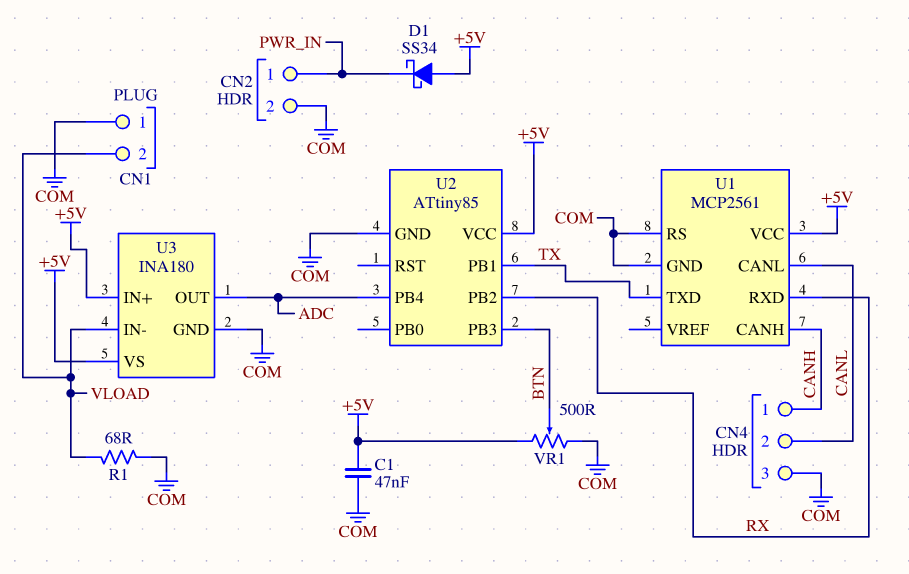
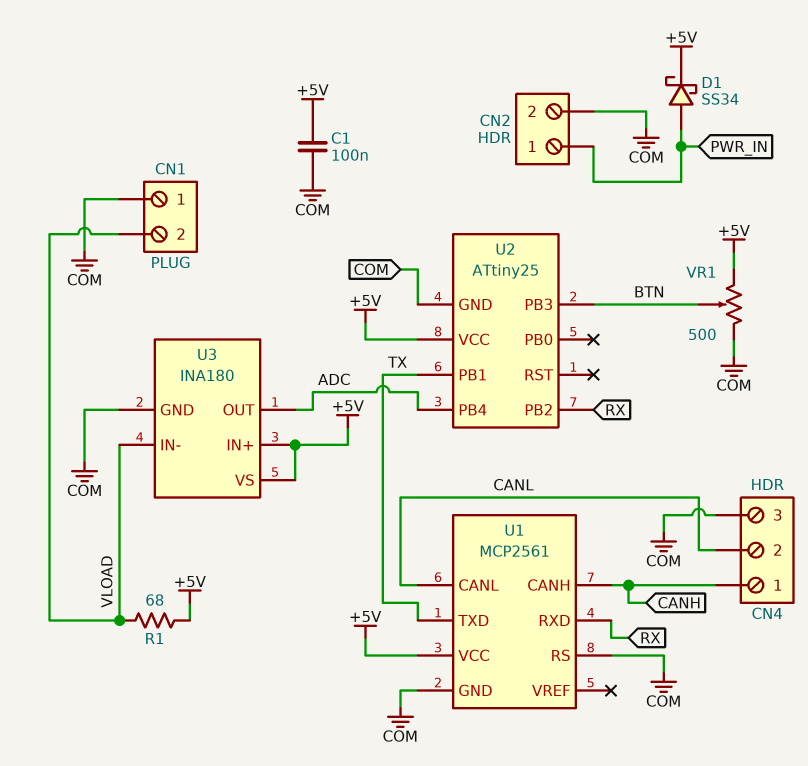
C1: 47nF (+5V, COM) -> 100nF (+5V, COM)
D1: schottky SS34 (A +5V, K PWR_IN) -> schottky SS34 (A PWR_IN, K +5V)
R1: 68 (COM, VLOAD) -> 68 (+5V, VLOAD)
U2: ATtiny85 -> ATtiny25

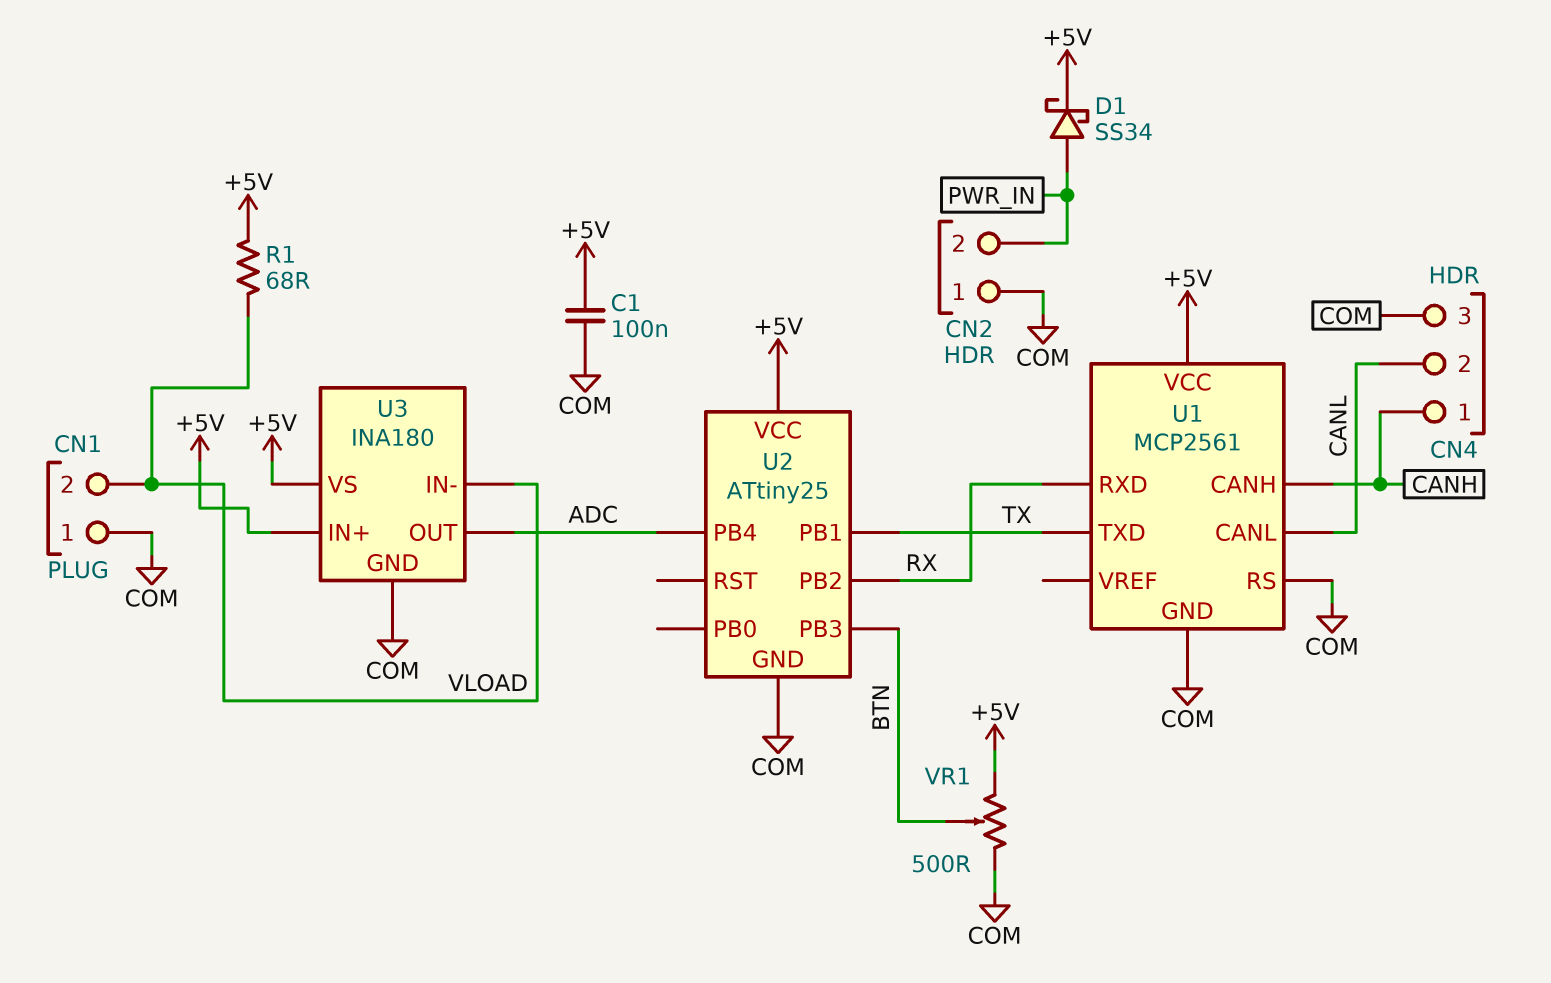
CN2 pin 1: PWR_IN -> COM
CN2 pin 2: COM -> PWR_IN

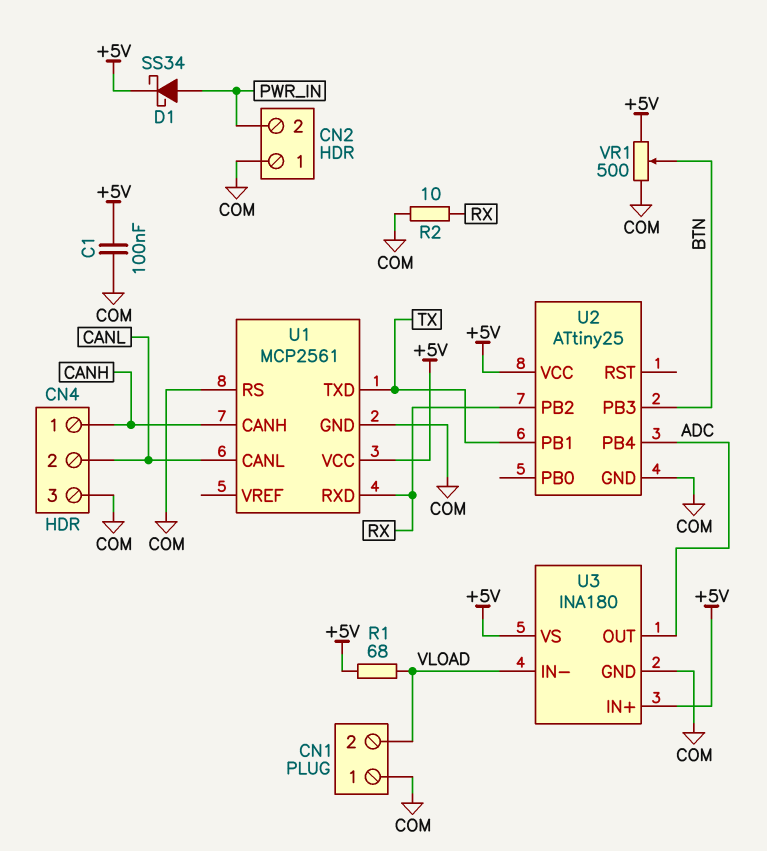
R2: none -> 10 (COM, RX)

